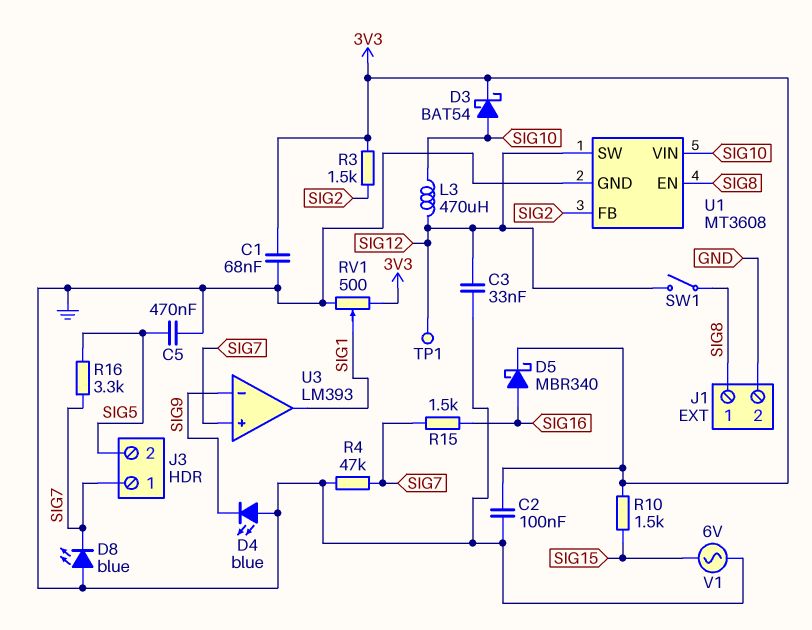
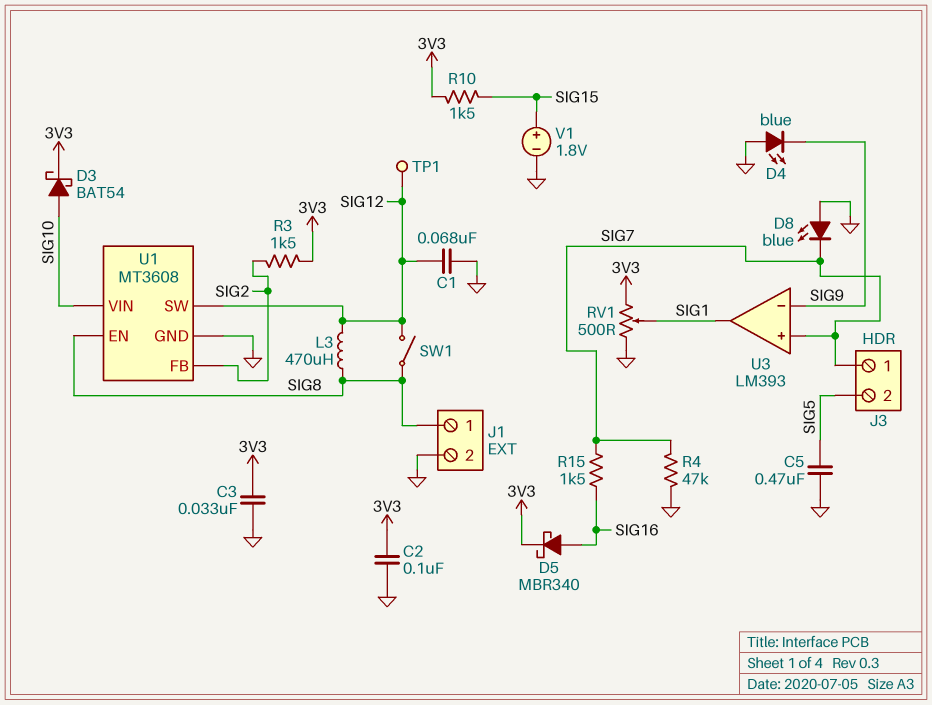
C1: 68nF (3V3, GND) -> 68nF (GND, SIG12)
C3: 33nF (GND, SIG12) -> 33nF (3V3, GND)
L3: 470uH (SIG10, SIG12) -> 470uH (SIG8, SIG12)
R16: 3.3k (SIG5, SIG7) -> none
V1: AC 6V (GND, SIG15) -> 1.8V (plus SIG15, minus GND)

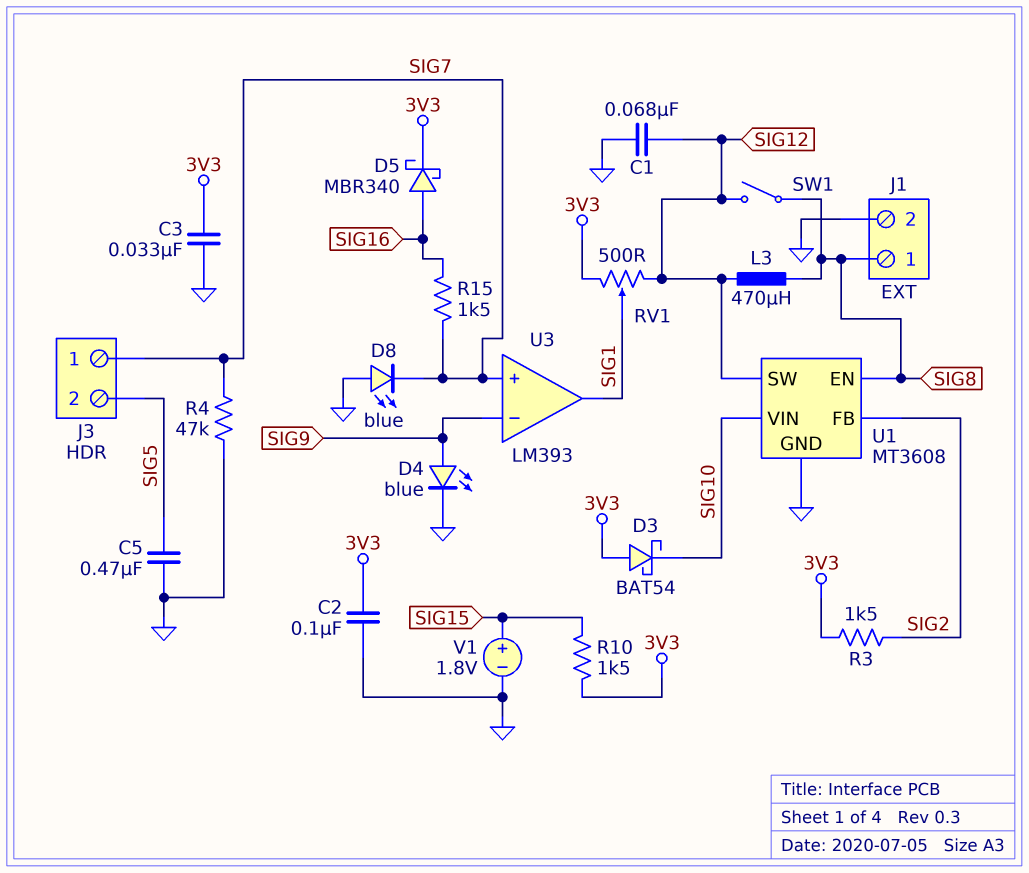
D3: schottky BAT54 (A SIG10, K 3V3) -> schottky BAT54 (A 3V3, K SIG10)
D4: LED blue (A GND, K SIG9) -> LED blue (A SIG9, K GND)
RV1: 500 (3V3, GND, wiper SIG1) -> 500 (3V3, SIG12, wiper SIG1)
TP1: test point (SIG12) -> none

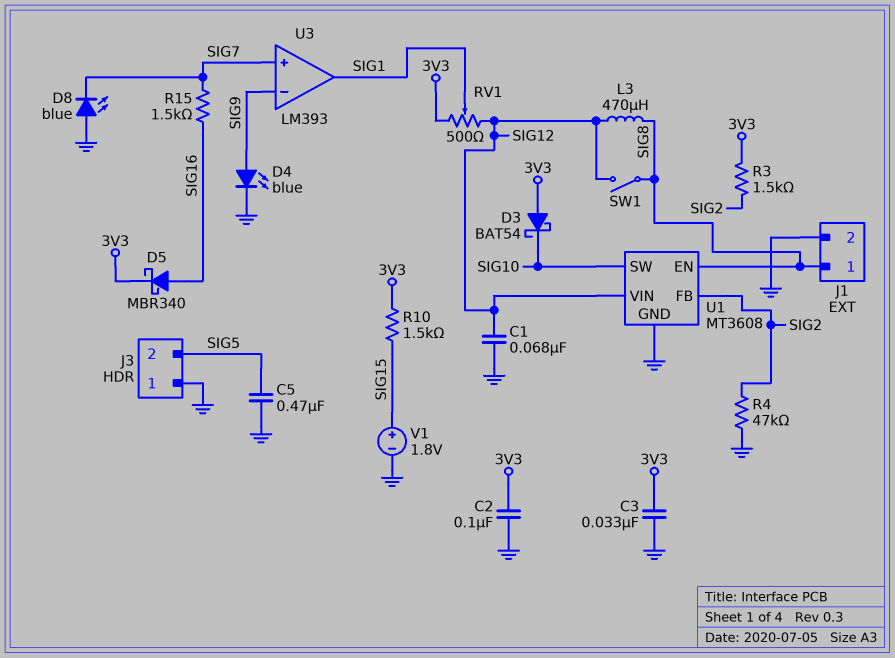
J3 pin 1: SIG7 -> GND
R4: 47k (GND, SIG7) -> 47k (GND, SIG2)
U1 pin SW: SIG12 -> SIG10
U1 pin VIN: SIG10 -> SIG12

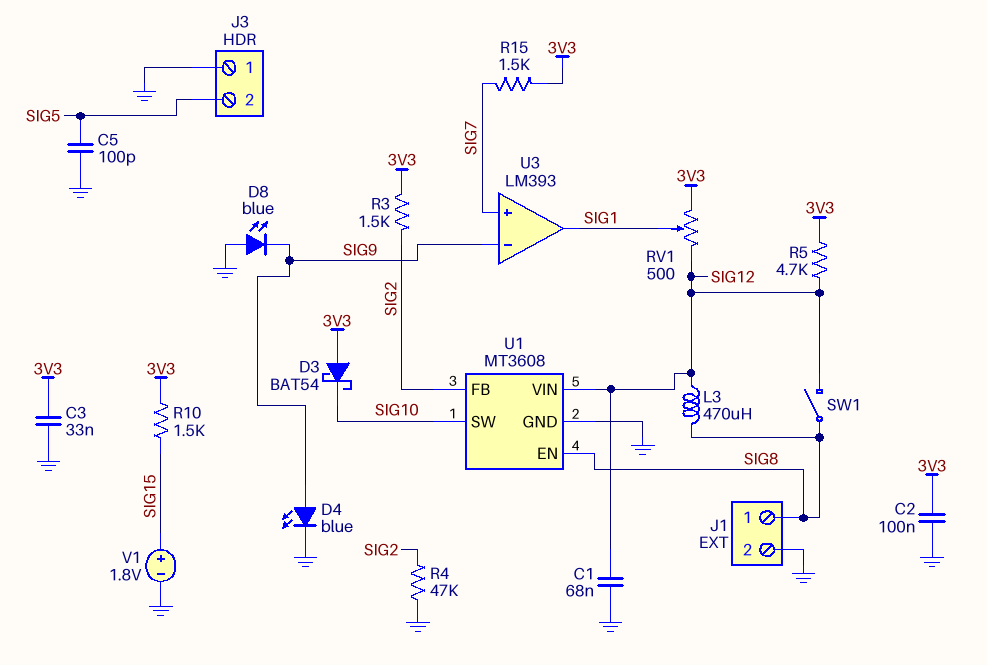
C5: 470nF (GND, SIG5) -> 100pF (GND, SIG5)
D5: schottky MBR340 (A SIG16, K 3V3) -> none
D8: LED blue (A GND, K SIG7) -> LED blue (A GND, K SIG9)
R5: none -> 4.7k (3V3, SIG12)
R15: 1.5k (SIG7, SIG16) -> 1.5k (3V3, SIG7)

